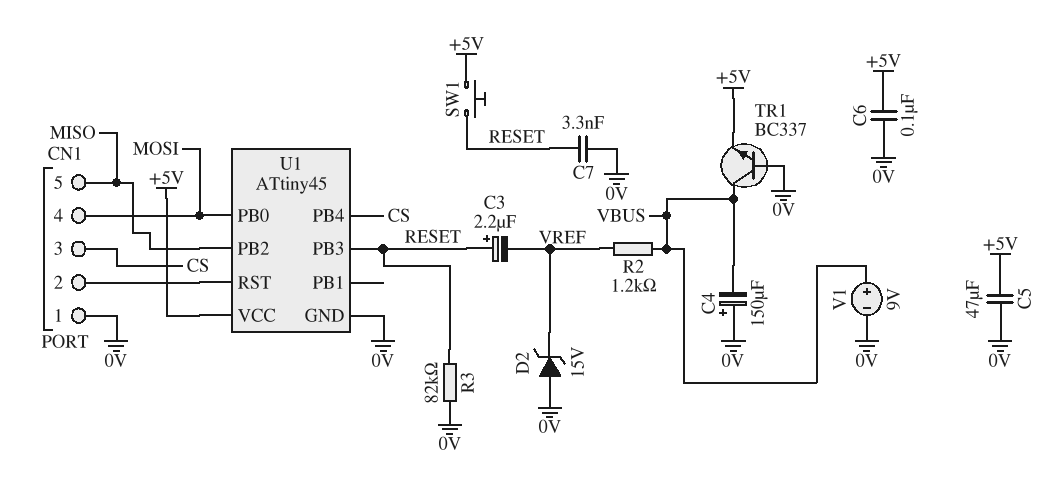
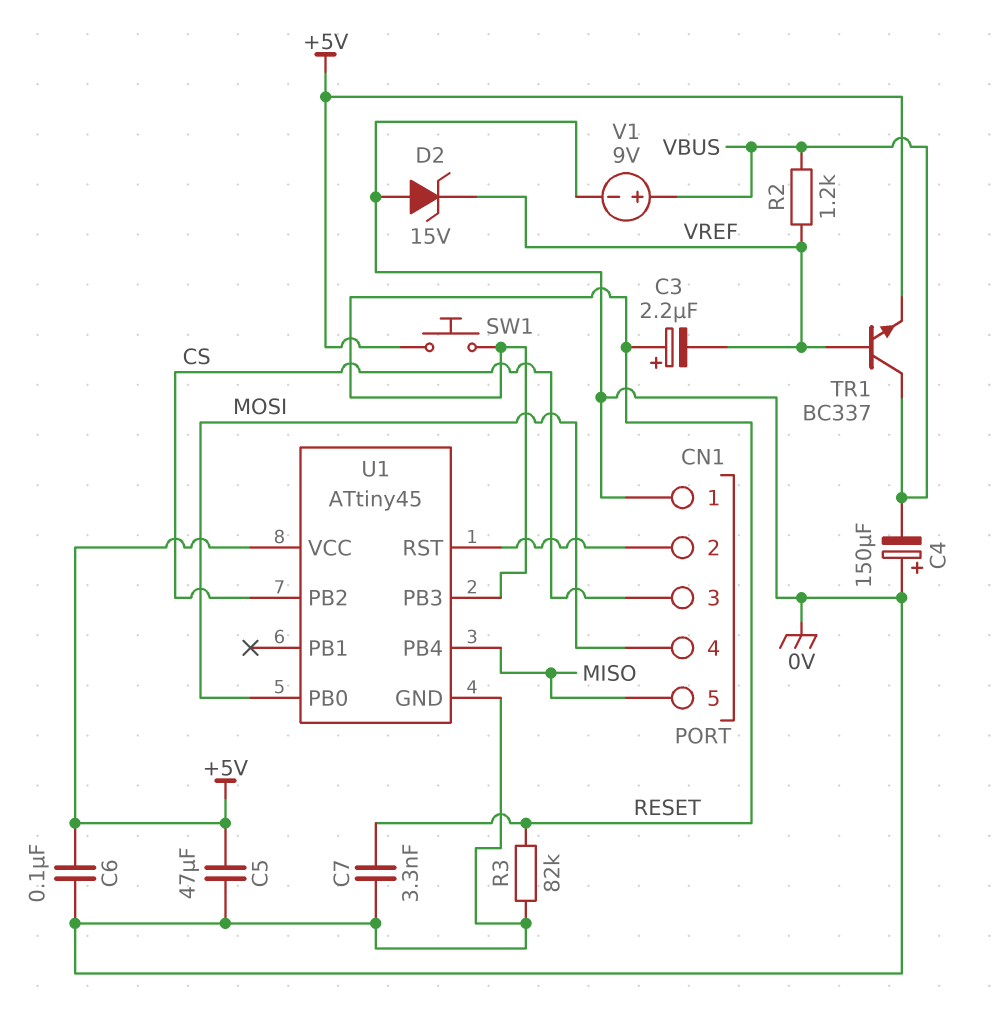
TR1: NPN BC337 (B 0V, C VBUS, E +5V) -> NPN BC337 (B VREF, C VBUS, E +5V)
U1 pin PB2: MISO -> CS
U1 pin PB4: CS -> MISO

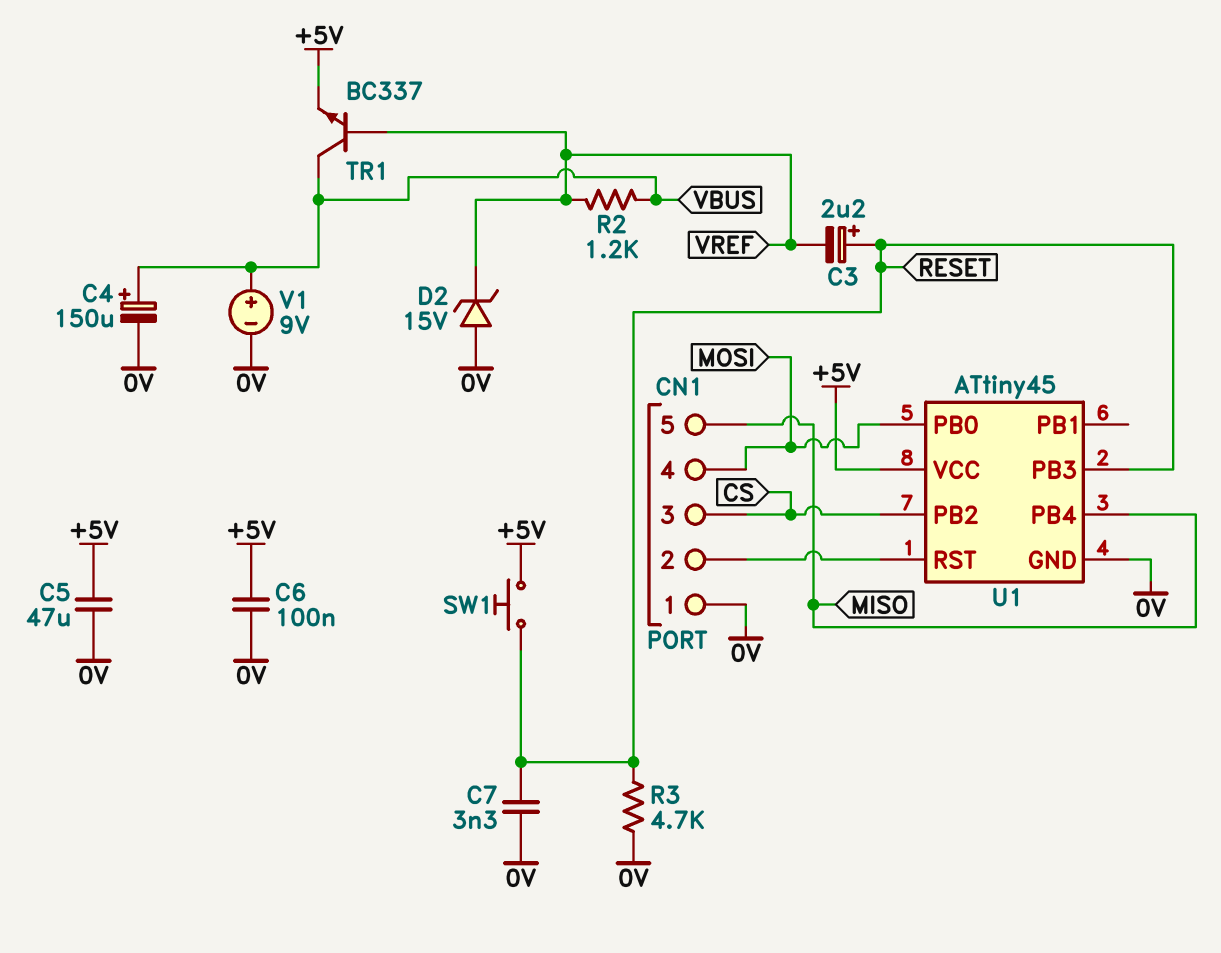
C4: 150uF (plus 0V, minus VBUS) -> 150uF (plus VBUS, minus 0V)
R3: 82k (0V, RESET) -> 4.7k (0V, RESET)

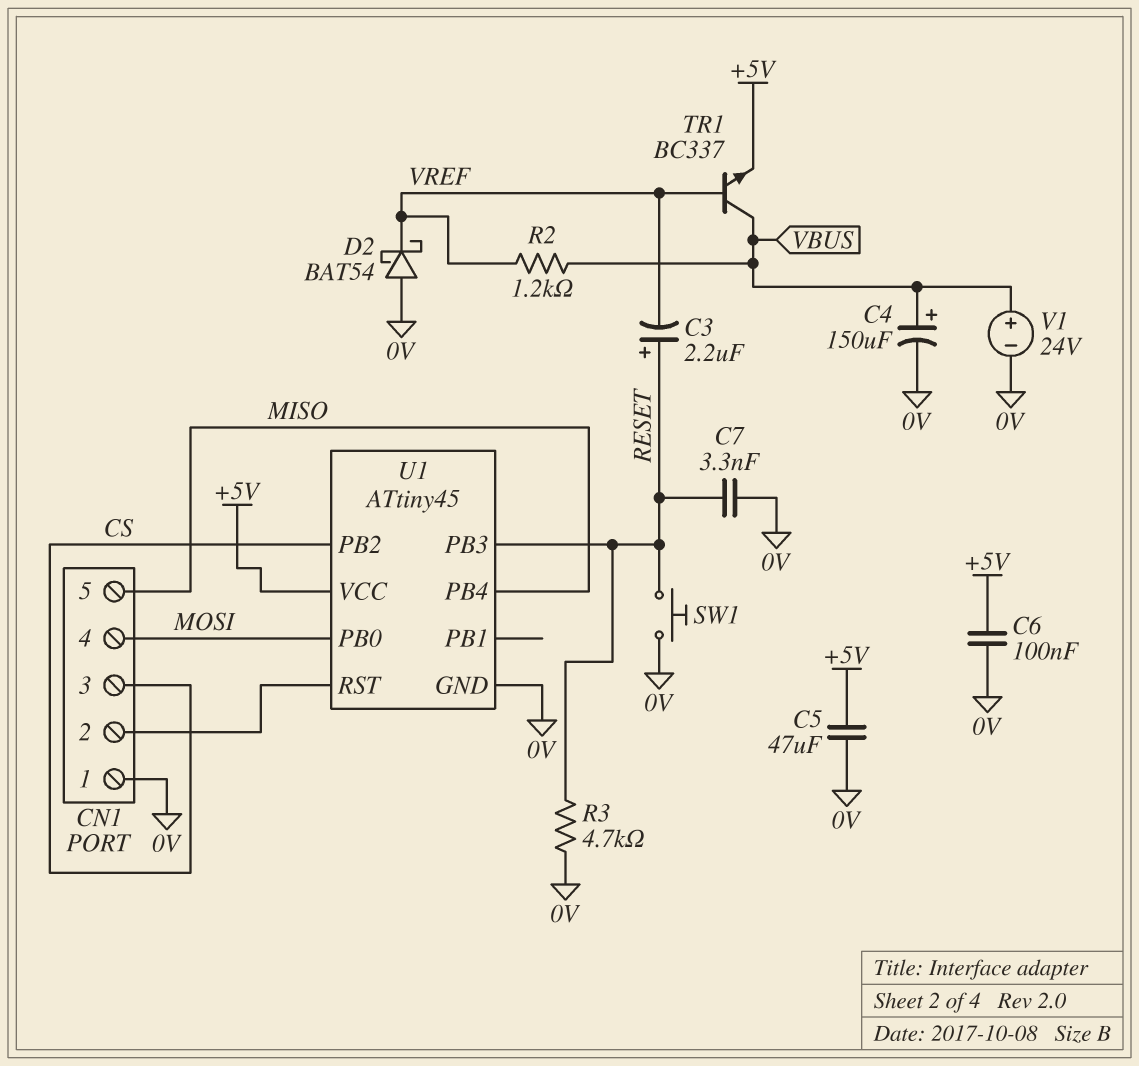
D2: zener 15V (A 0V, K VREF) -> schottky BAT54 (A 0V, K VREF)
SW1: button (+5V, RESET) -> button (0V, RESET)
V1: 9V (plus VBUS, minus 0V) -> 24V (plus VBUS, minus 0V)

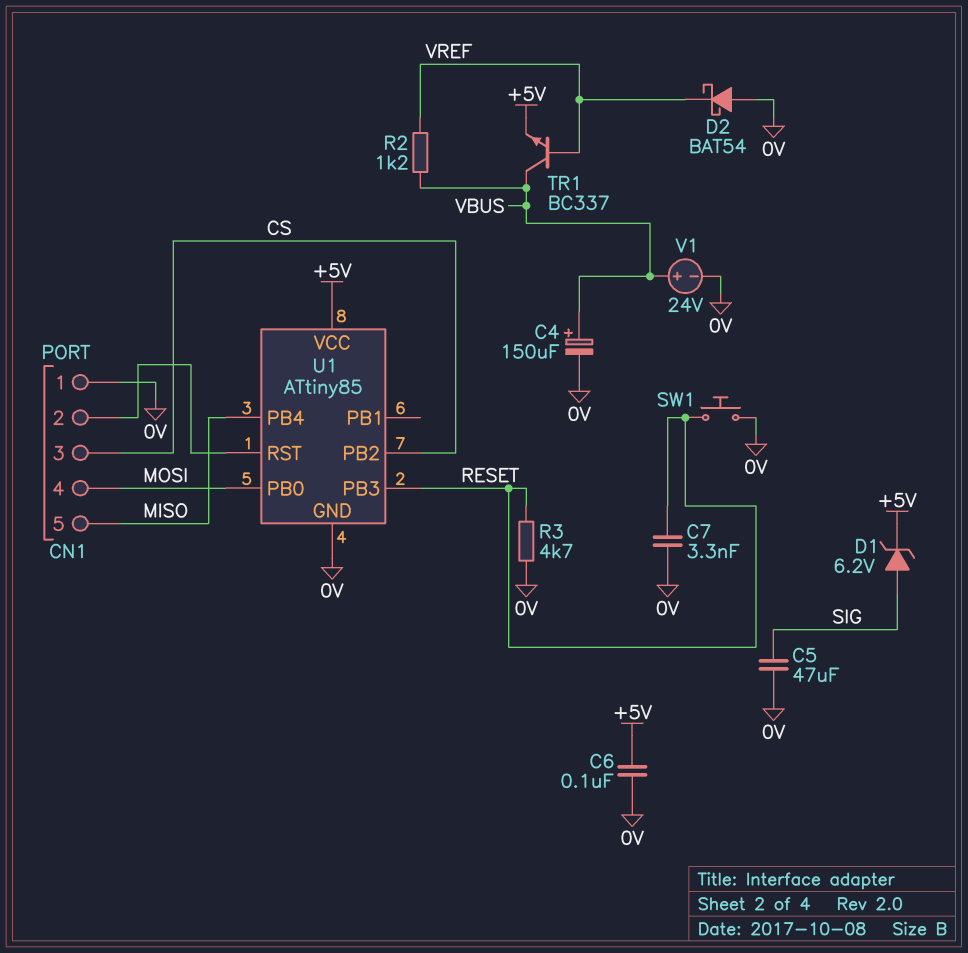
C3: 2.2uF (plus RESET, minus VREF) -> none
C5: 47uF (+5V, 0V) -> 47uF (0V, SIG)
D1: none -> zener 6.2V (A SIG, K +5V)
U1: ATtiny45 -> ATtiny85

